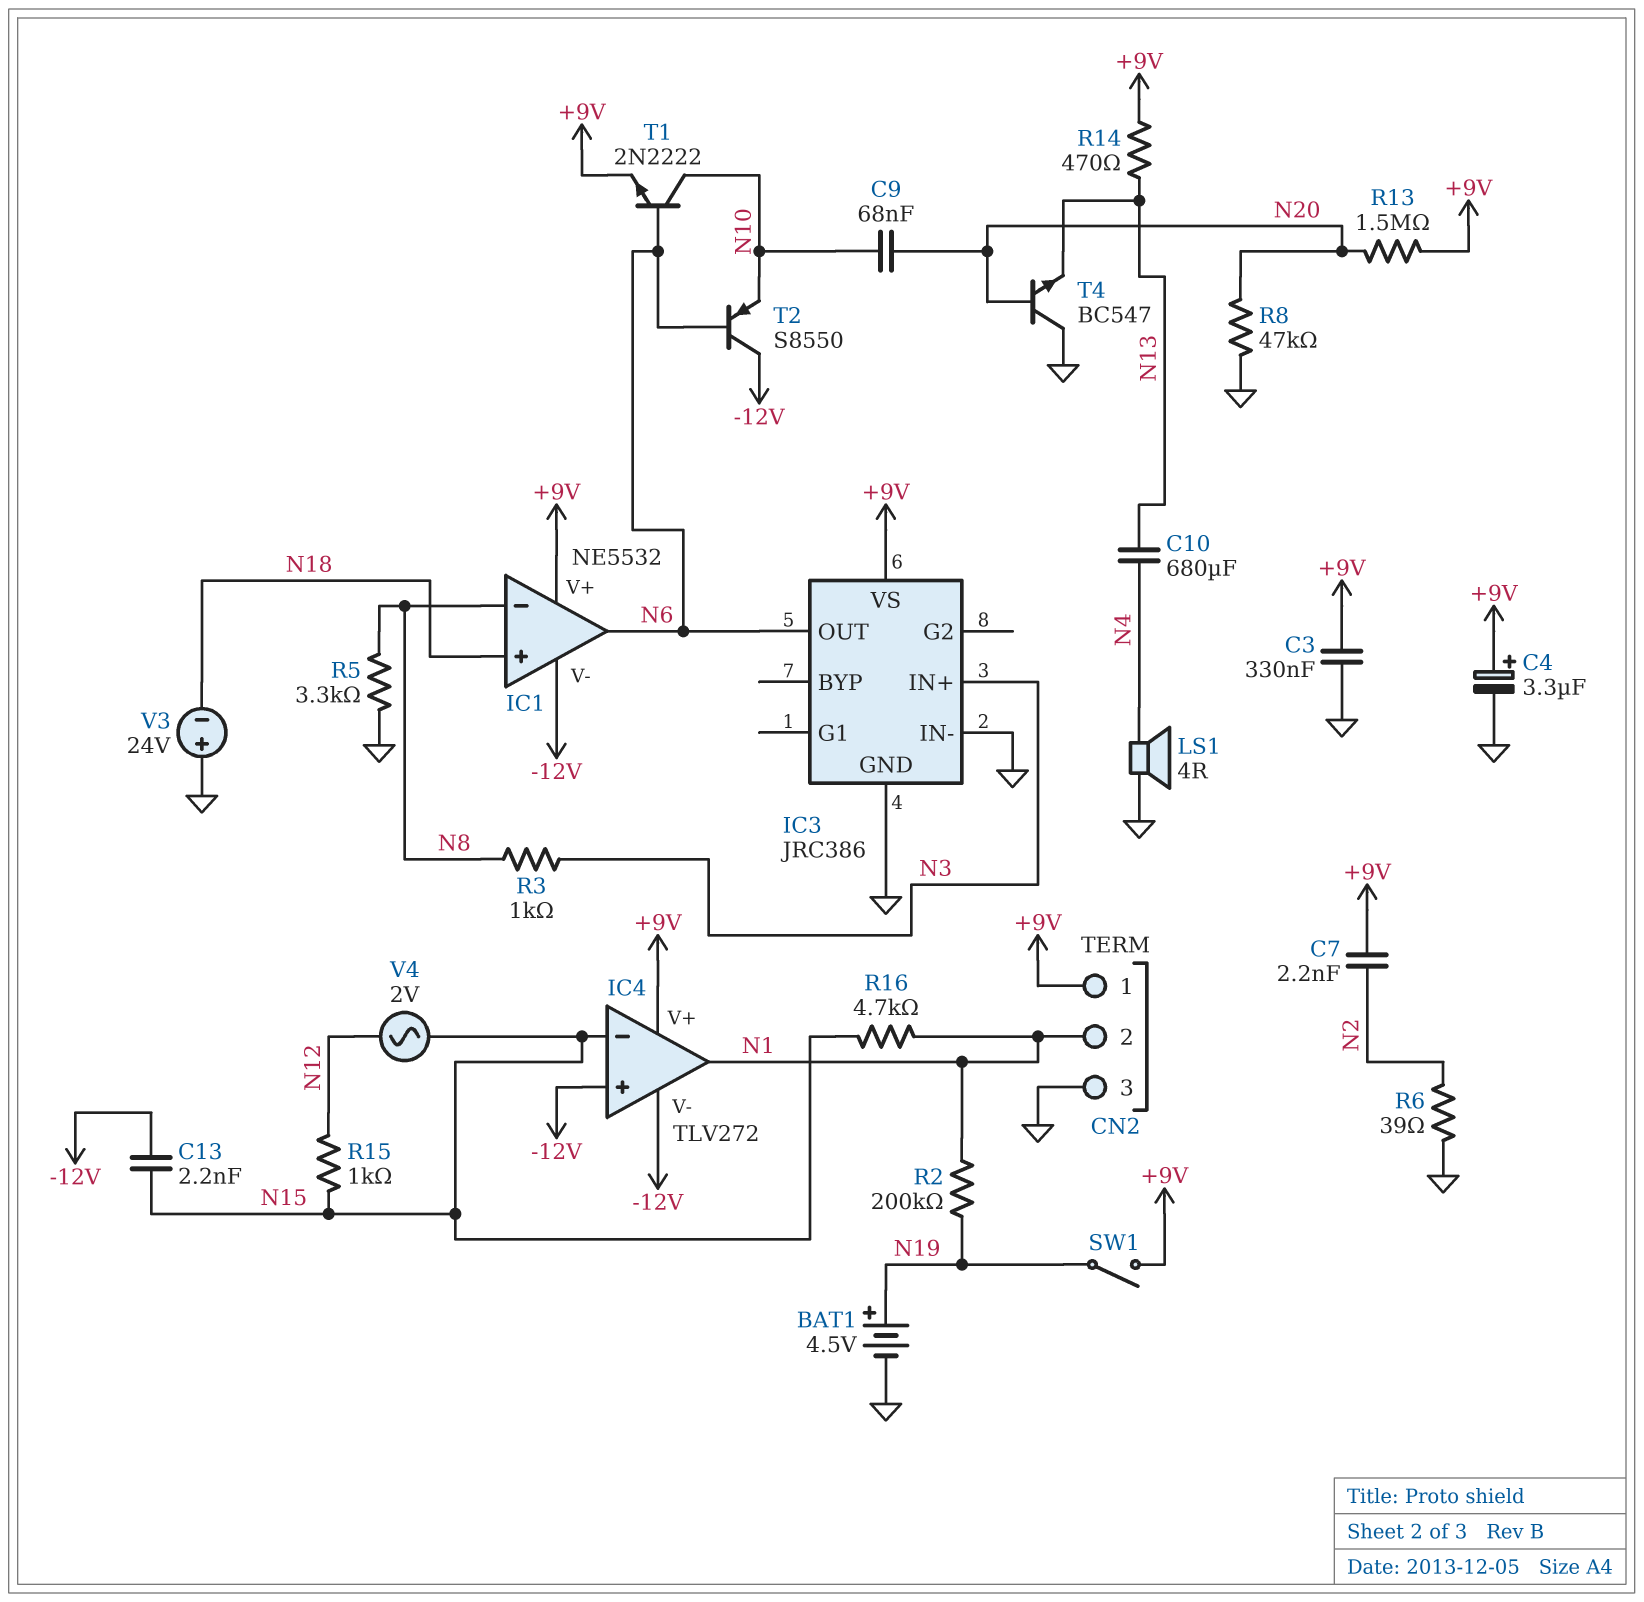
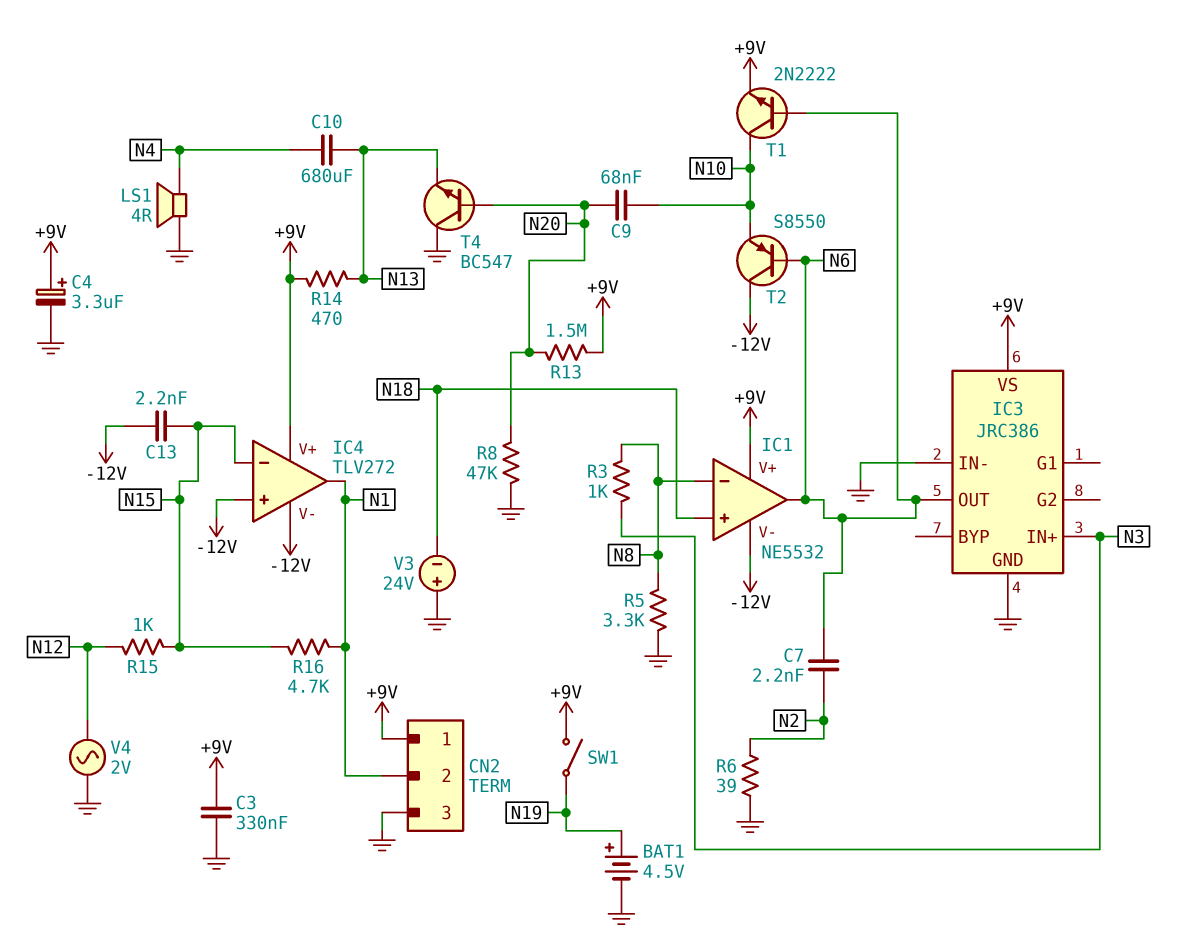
C7: 2.2nF (+9V, N2) -> 2.2nF (N2, N6)
R2: 200k (N1, N19) -> none
V4: AC 2V (N12, N15) -> AC 2V (GND, N12)

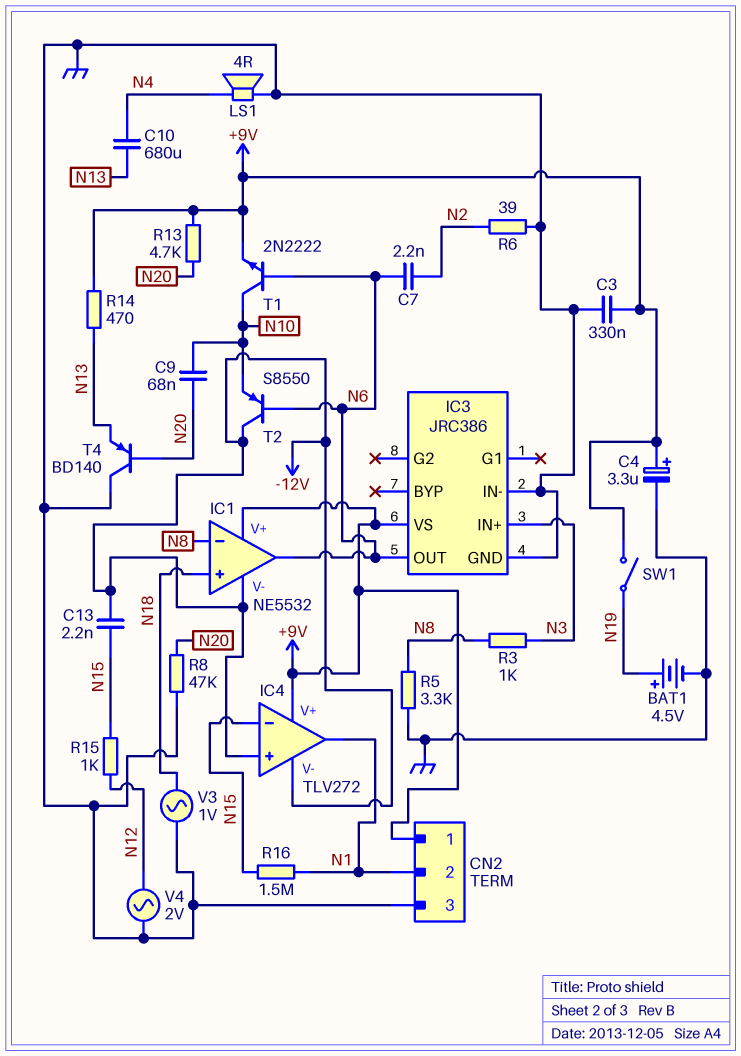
R13: 1.5M (+9V, N20) -> 4.7k (+9V, N20)
R16: 4.7k (N1, N15) -> 1.5M (N1, N15)
T4: NPN BC547 (B N20, C GND, E N13) -> PNP BD140 (B N20, C GND, E N13)
V3: 24V (plus GND, minus N18) -> AC 1V (GND, N18)

